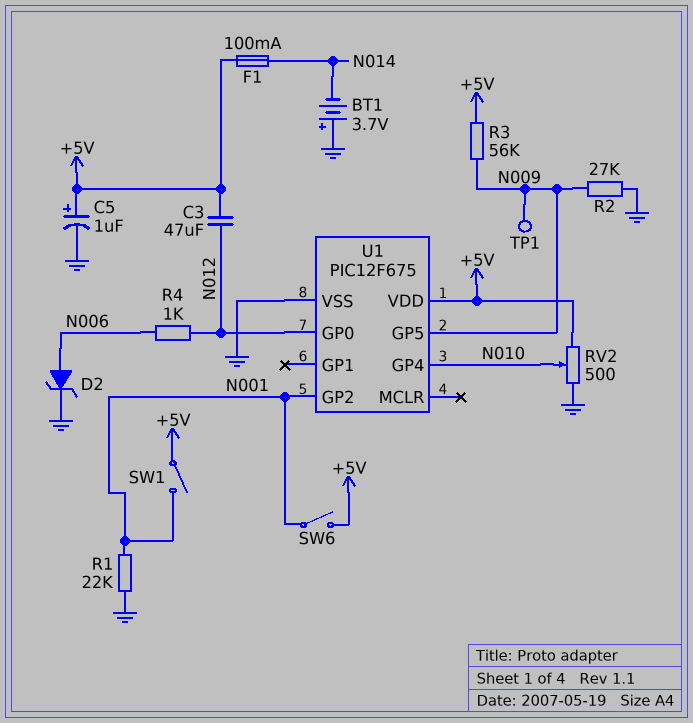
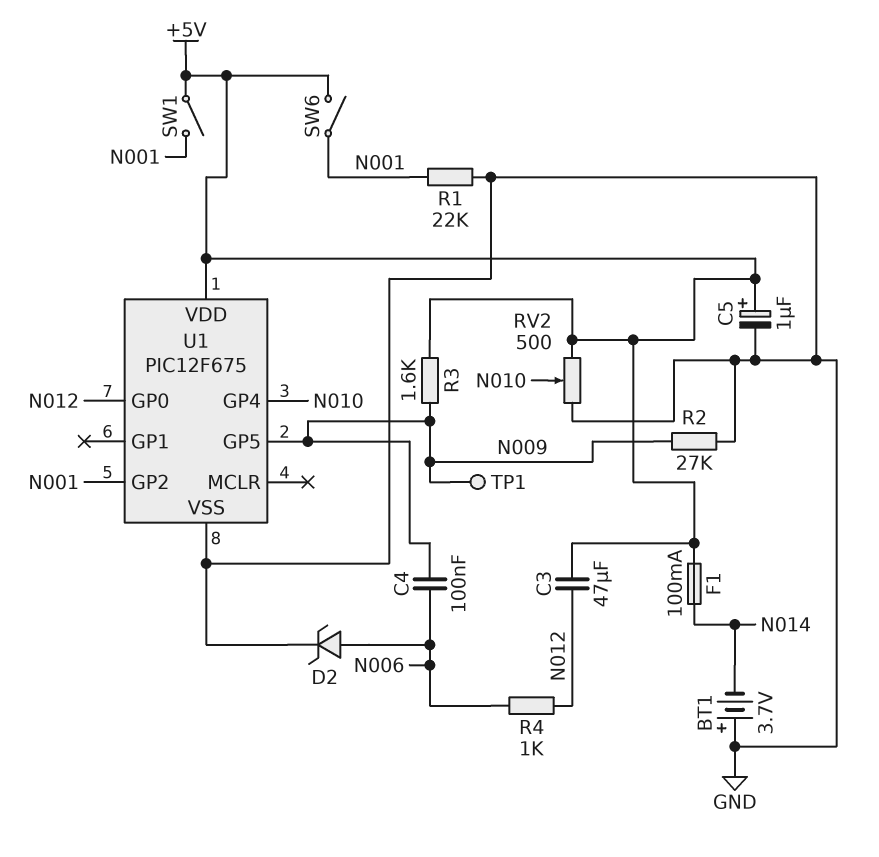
C4: none -> 100nF (N006, N009)
R3: 56k (+5V, N009) -> 1.6k (+5V, N009)

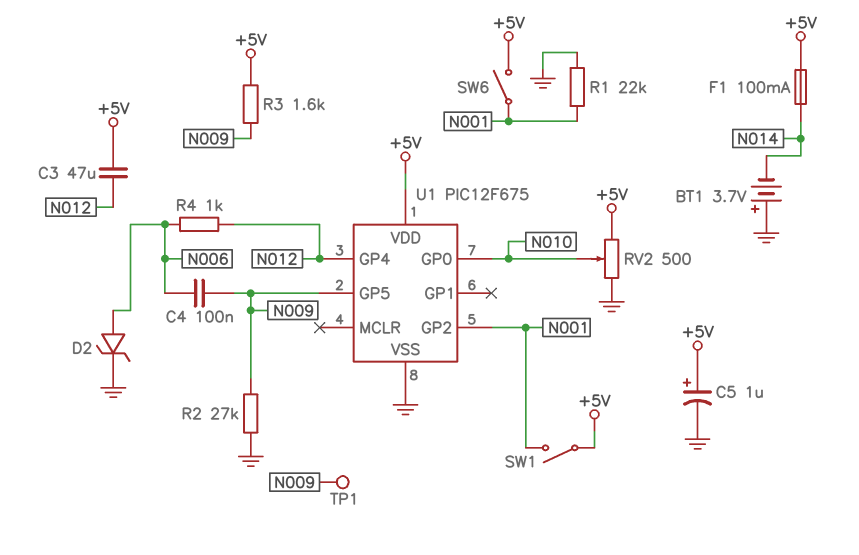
U1 pin GP0: N012 -> N010
U1 pin GP4: N010 -> N012

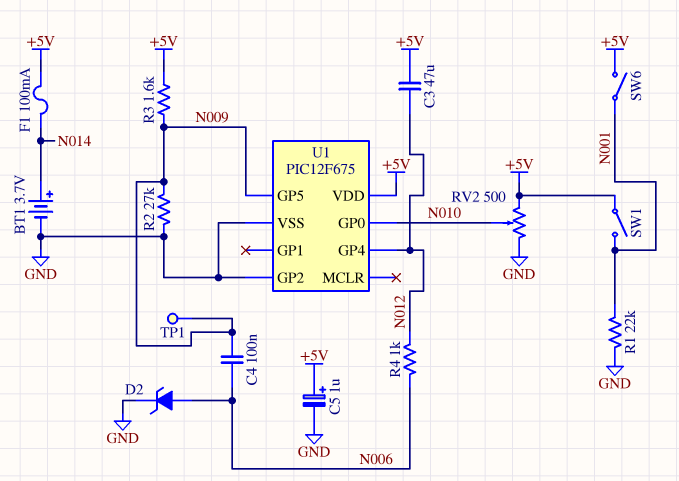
BT1: 3.7V (plus GND, minus N014) -> 3.7V (plus N014, minus GND)
U1 pin GP2: N001 -> GND

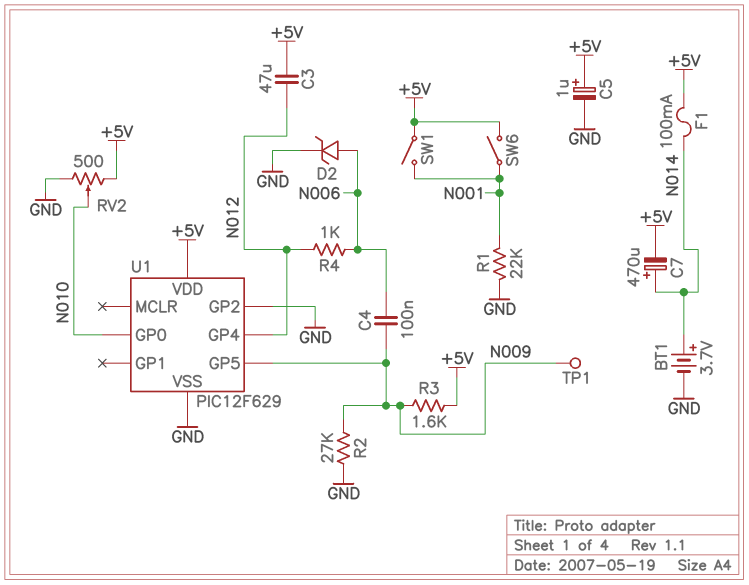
C7: none -> 470uF (plus N014, minus +5V)
U1: PIC12F675 -> PIC12F629

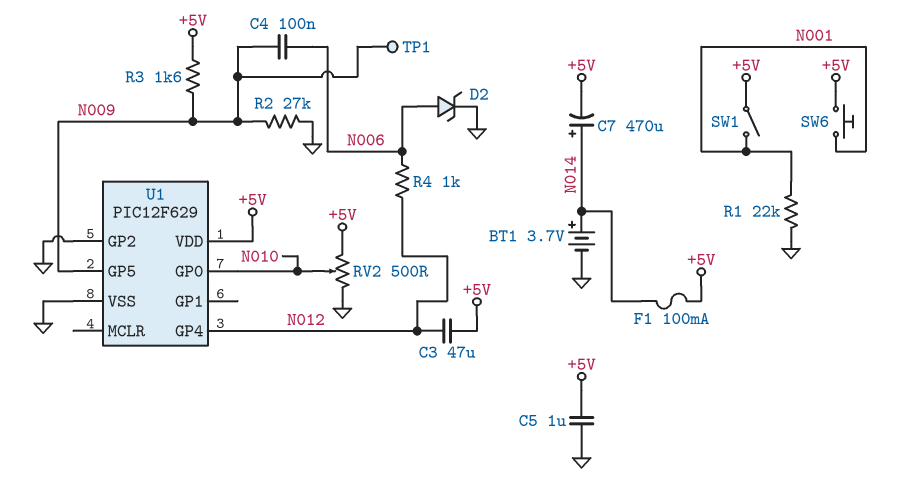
C5: 1uF (plus +5V, minus GND) -> 1uF (+5V, GND)
SW6: switch (+5V, N001) -> button (+5V, N001)

